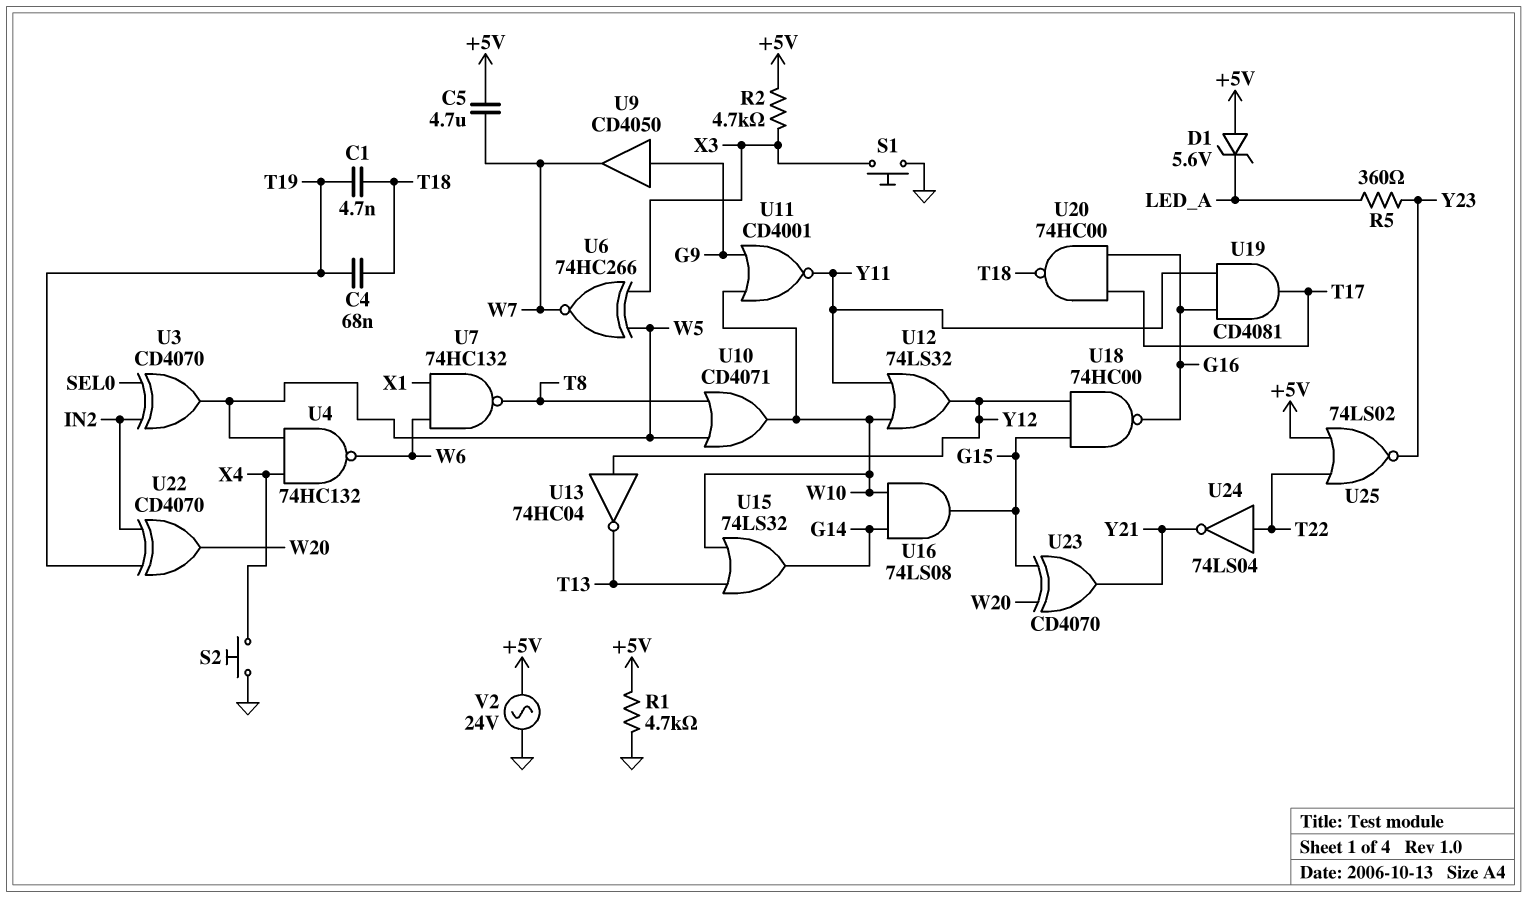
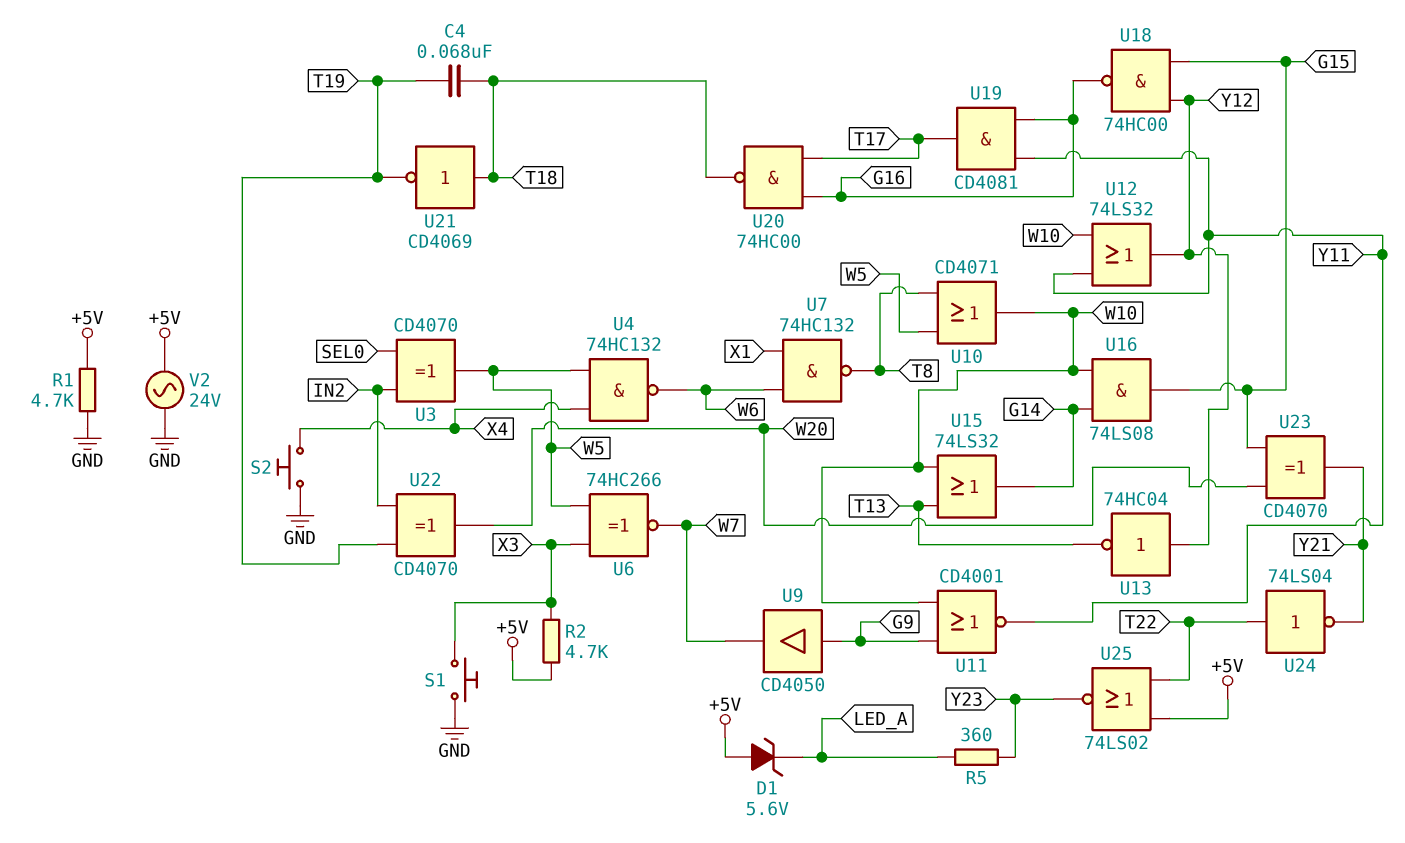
C1: 4.7nF (T18, T19) -> none
C5: 4.7uF (+5V, W7) -> none
U21: none -> NOT CD4069 (in T18, out T19)

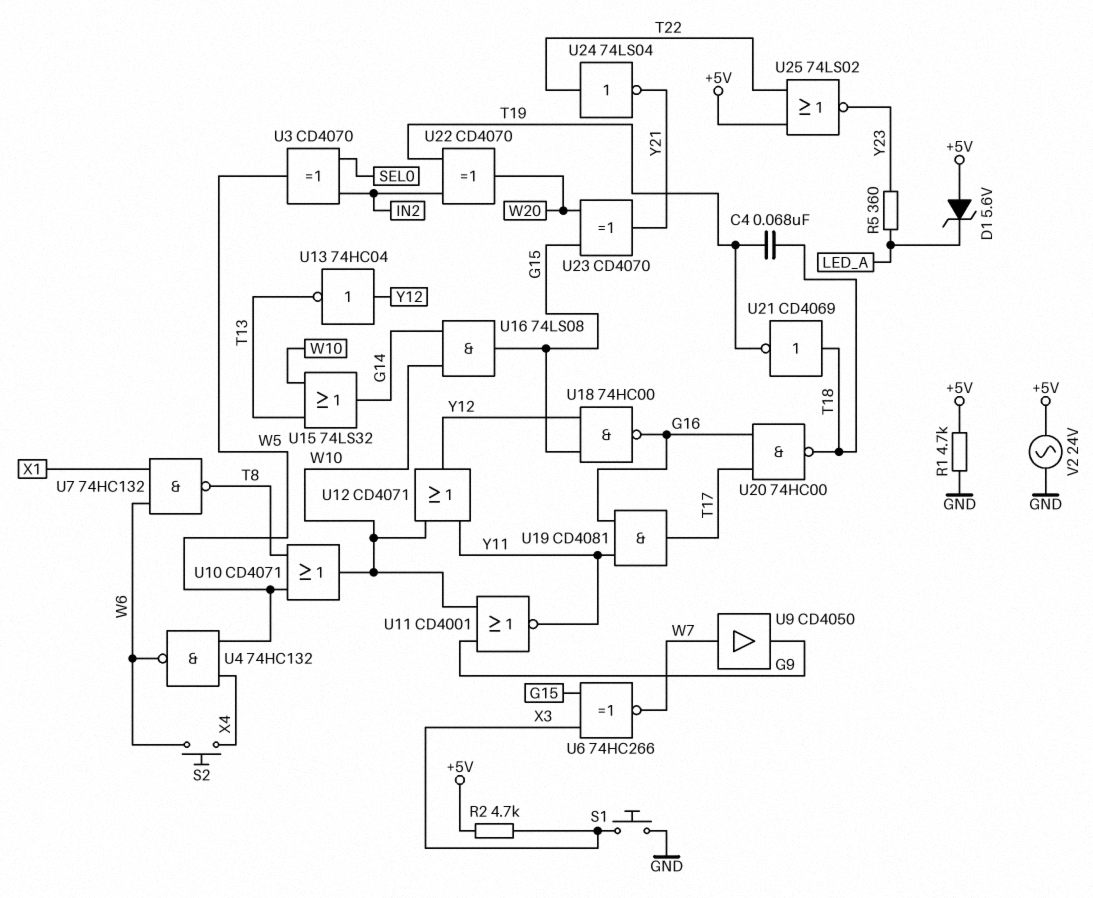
S2: button (GND, X4) -> button (W6, X4)
U6: XNOR 74HC266 (in W5, in X3, out W7) -> XNOR 74HC266 (in G15, in X3, out W7)
U9: buffer CD4050 (in G9, out W7) -> buffer CD4050 (in W7, out G9)
U12: OR 74LS32 (in W10, in Y11, out Y12) -> OR CD4071 (in W10, in Y11, out Y12)

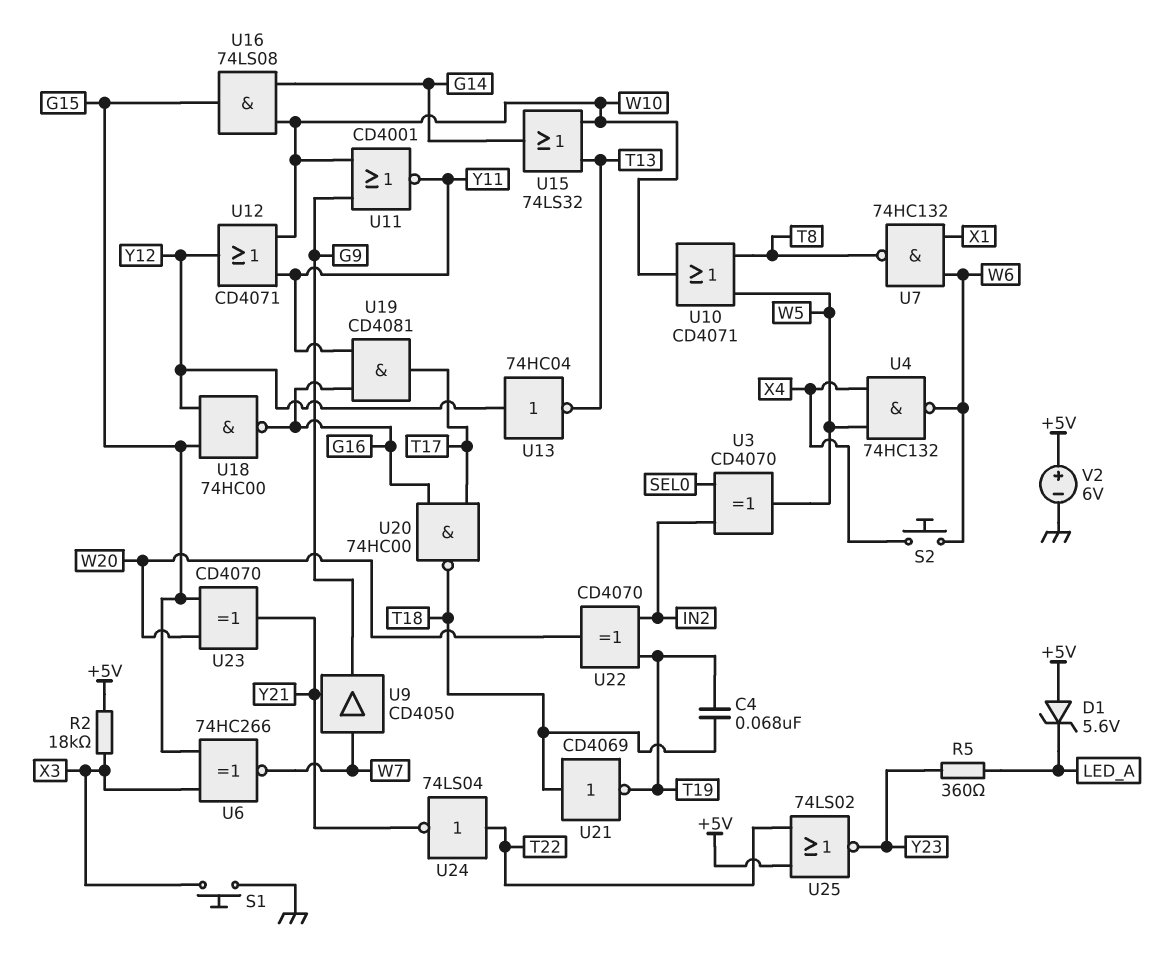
R1: 4.7k (+5V, GND) -> none
R2: 4.7k (+5V, X3) -> 18k (+5V, X3)
V2: AC 24V (+5V, GND) -> 6V (plus +5V, minus GND)

